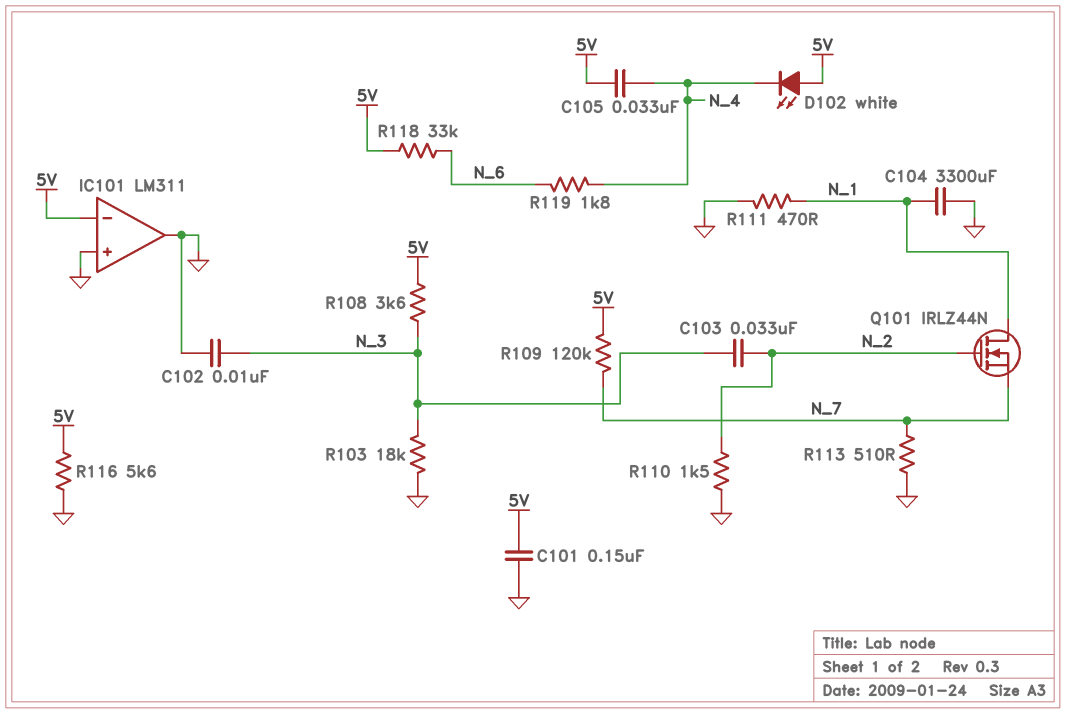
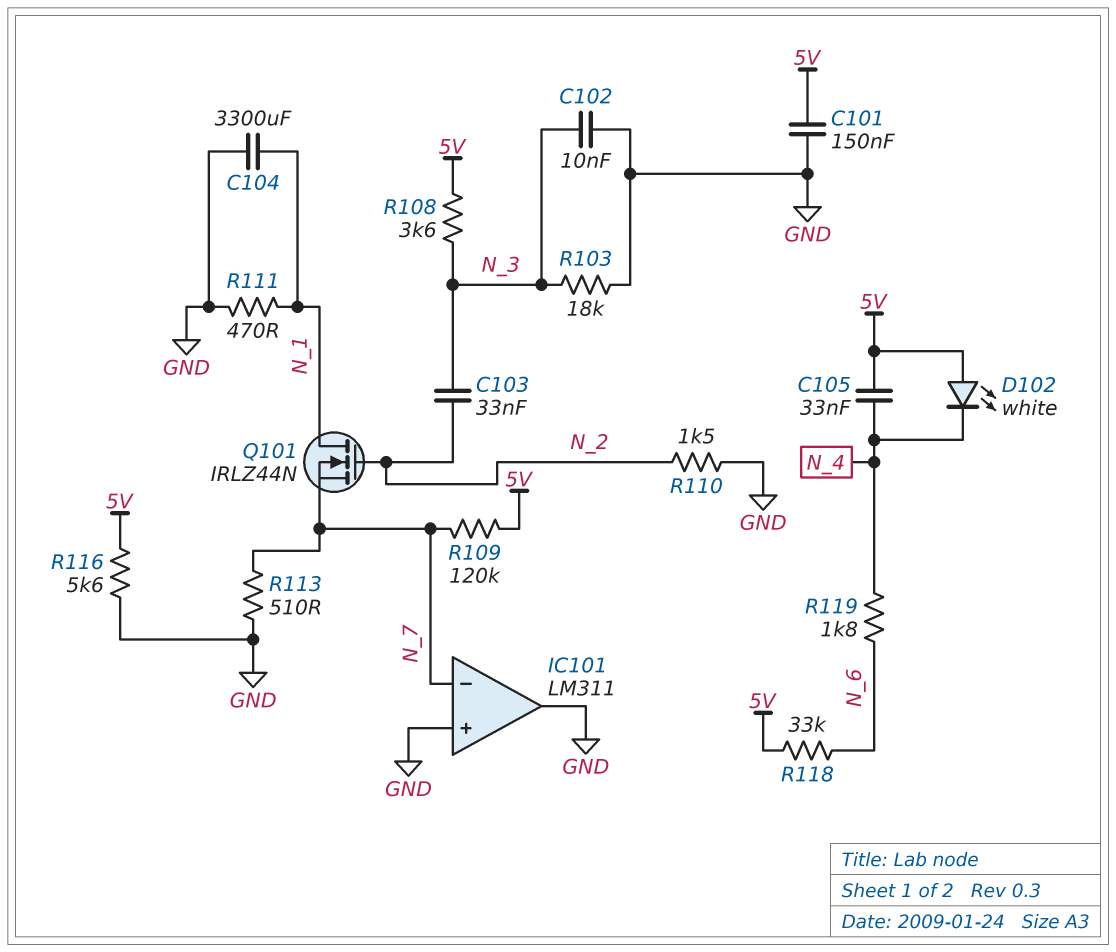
IC101 pin in-: 5V -> N_7

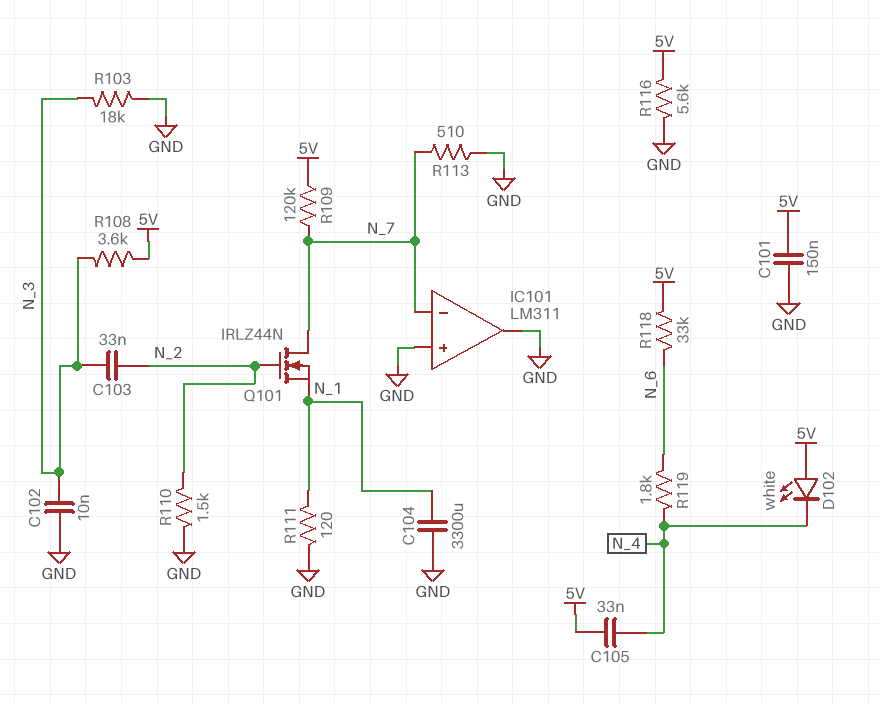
Q101: NMOS IRLZ44N (G N_2, D N_1, S N_7) -> NMOS IRLZ44N (G N_2, D N_7, S N_1)
R111: 470 (GND, N_1) -> 120 (GND, N_1)

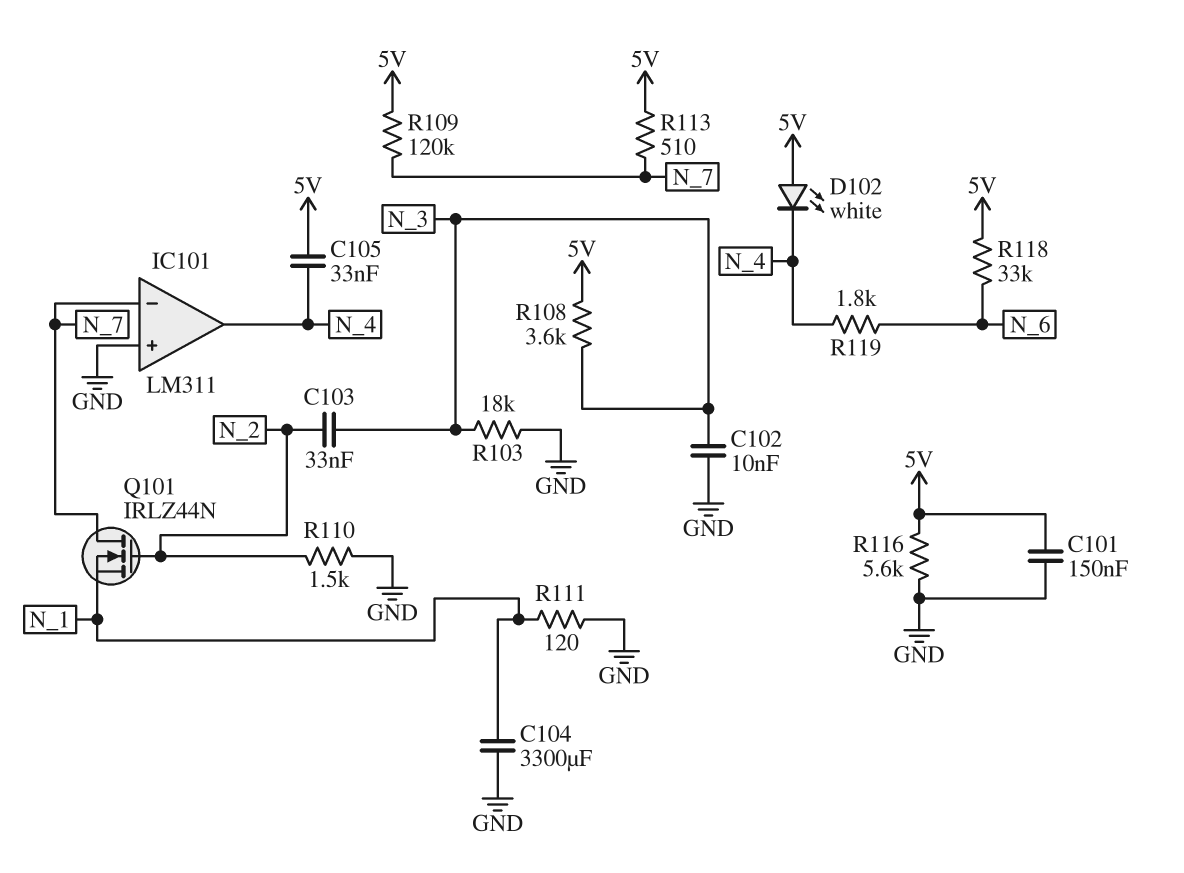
IC101 pin out: GND -> N_4
R113: 510 (GND, N_7) -> 510 (5V, N_7)

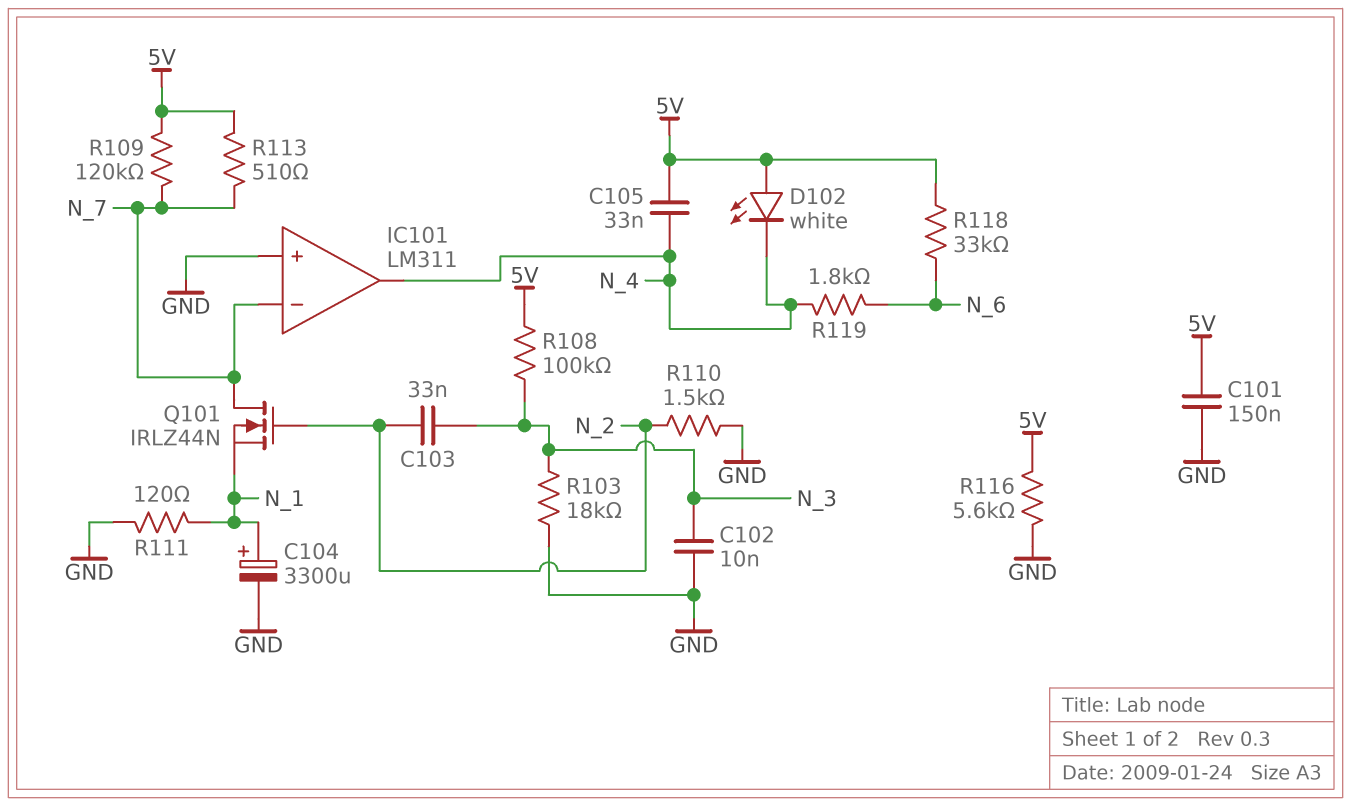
C104: 3300uF (GND, N_1) -> 3300uF (plus N_1, minus GND)
R108: 3.6k (5V, N_3) -> 100k (5V, N_3)

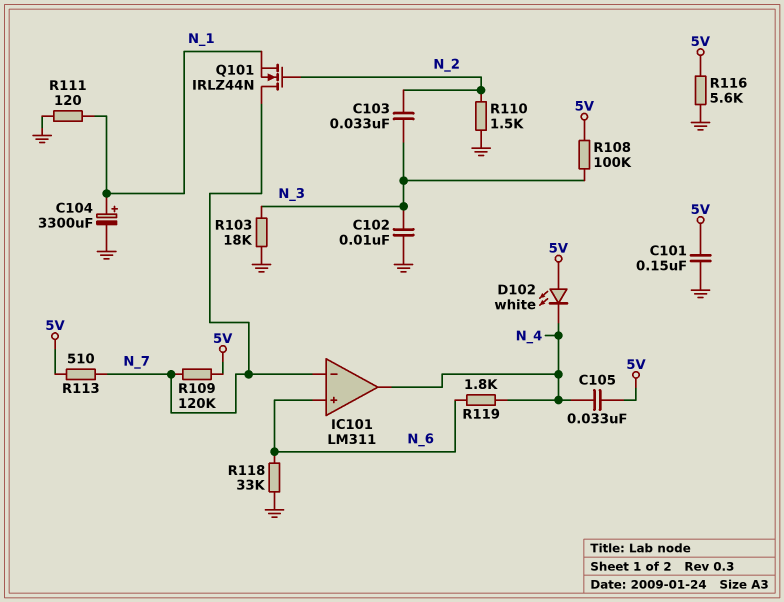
IC101 pin in+: GND -> N_6
R118: 33k (5V, N_6) -> 33k (GND, N_6)

